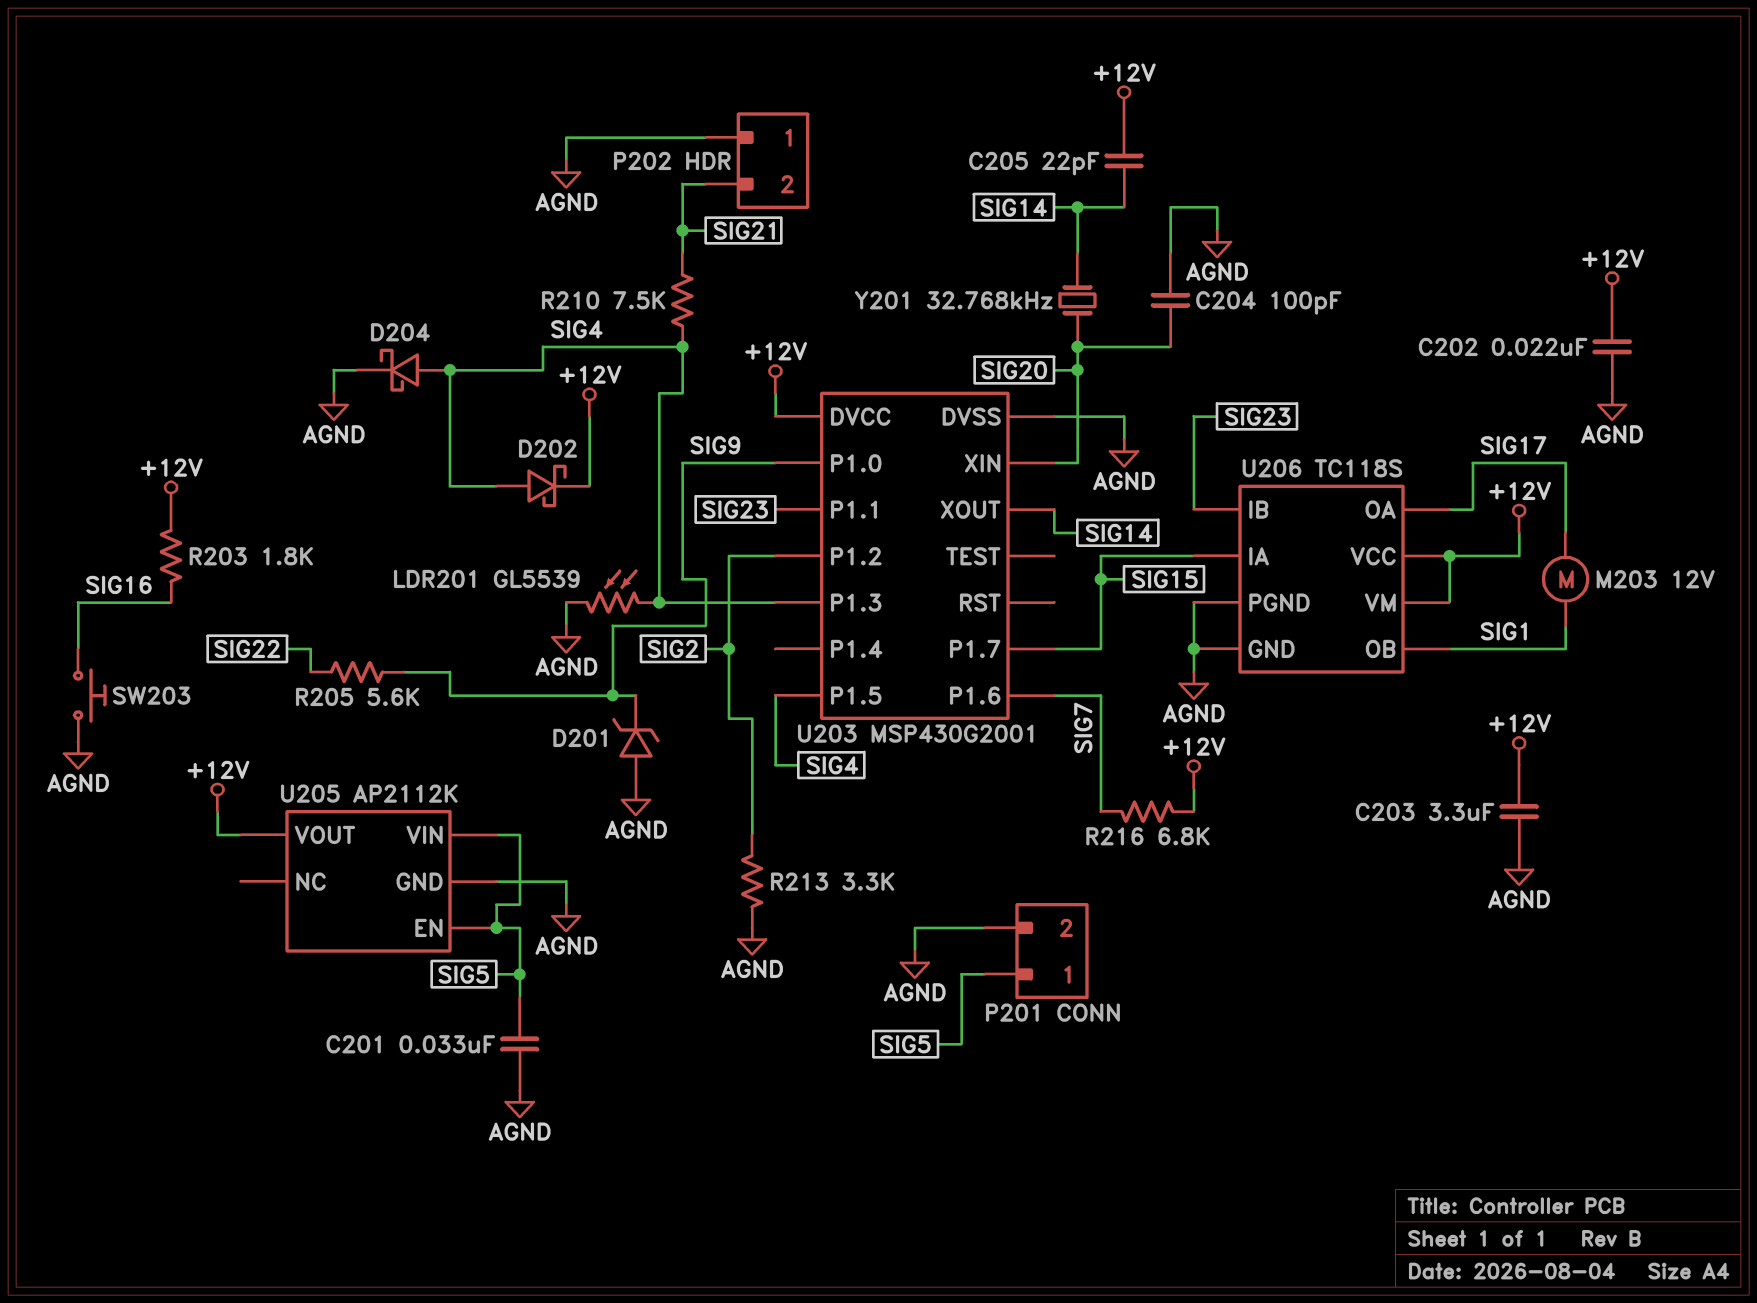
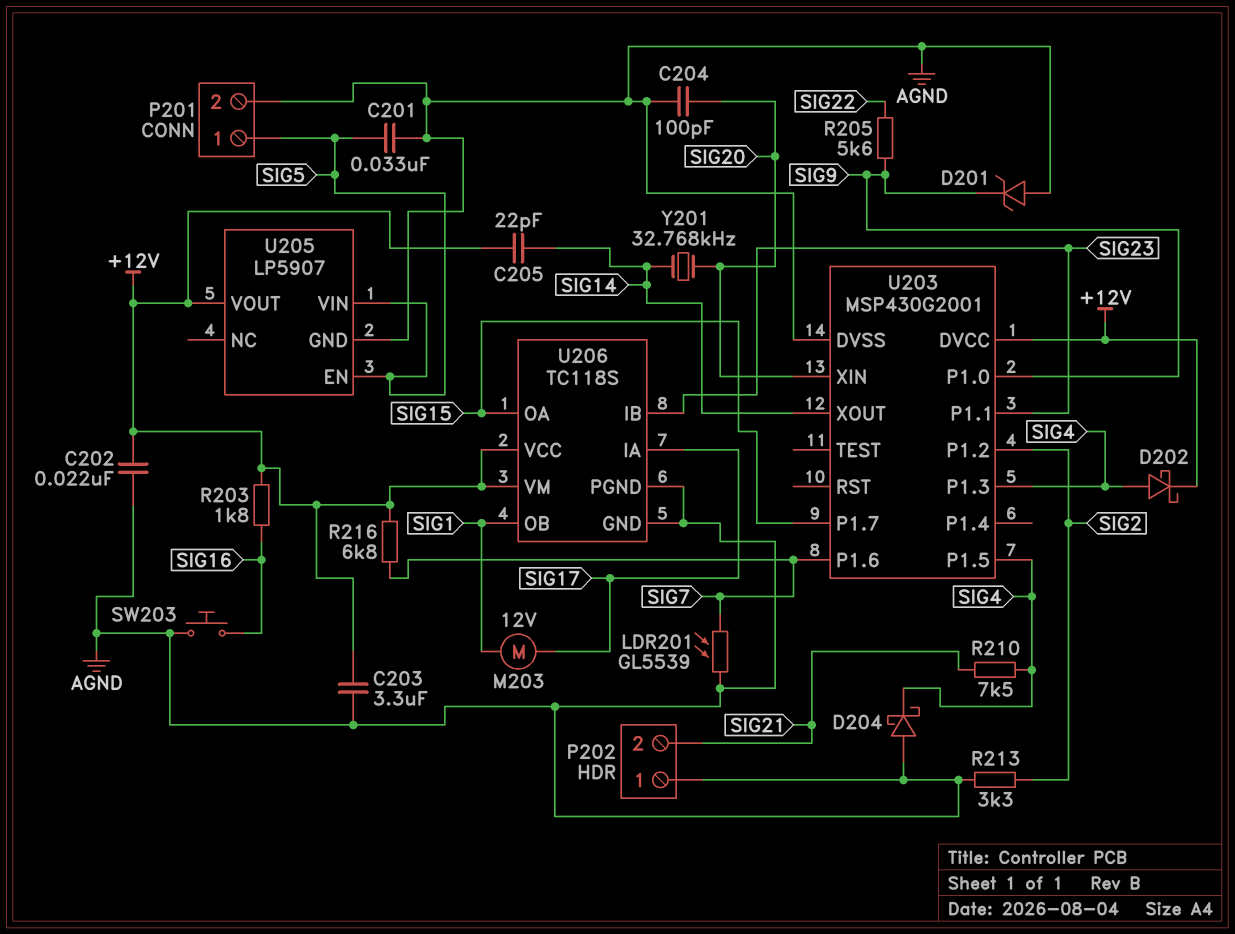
D204: schottky (A SIG4, K AGND) -> schottky (A AGND, K SIG4)
LDR201: GL5539 (AGND, SIG4) -> GL5539 (AGND, SIG7)
U205: AP2112K -> LP5907
U206 pin IA: SIG15 -> SIG17
U206 pin OA: SIG17 -> SIG15

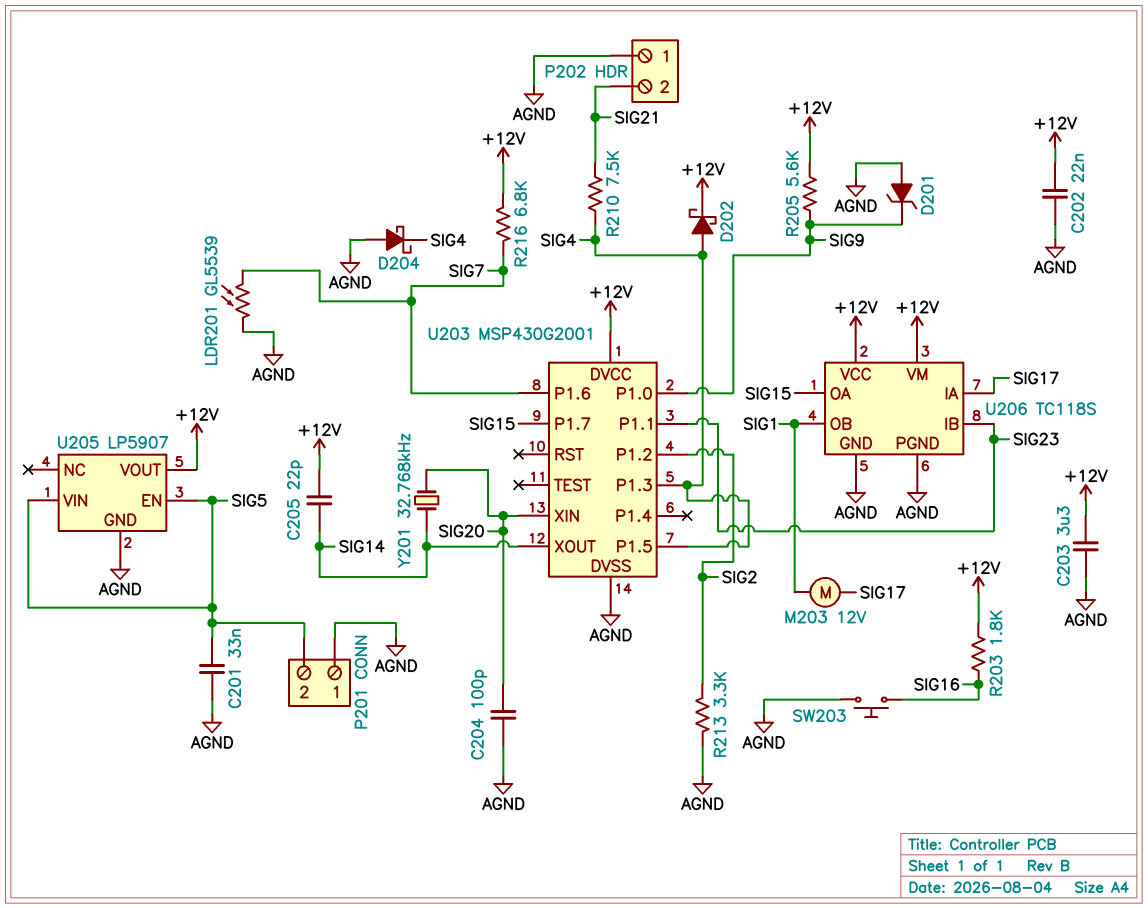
P201 pin 1: SIG5 -> AGND
P201 pin 2: AGND -> SIG5
R205: 5.6k (SIG9, SIG22) -> 5.6k (+12V, SIG9)

